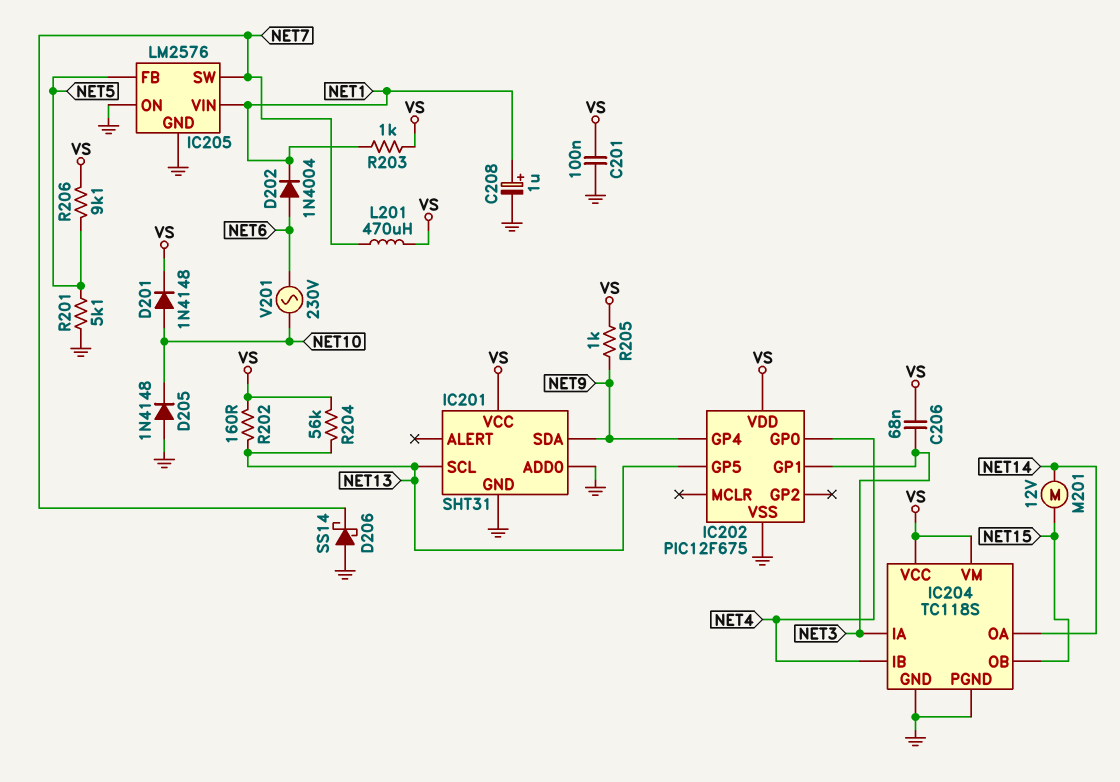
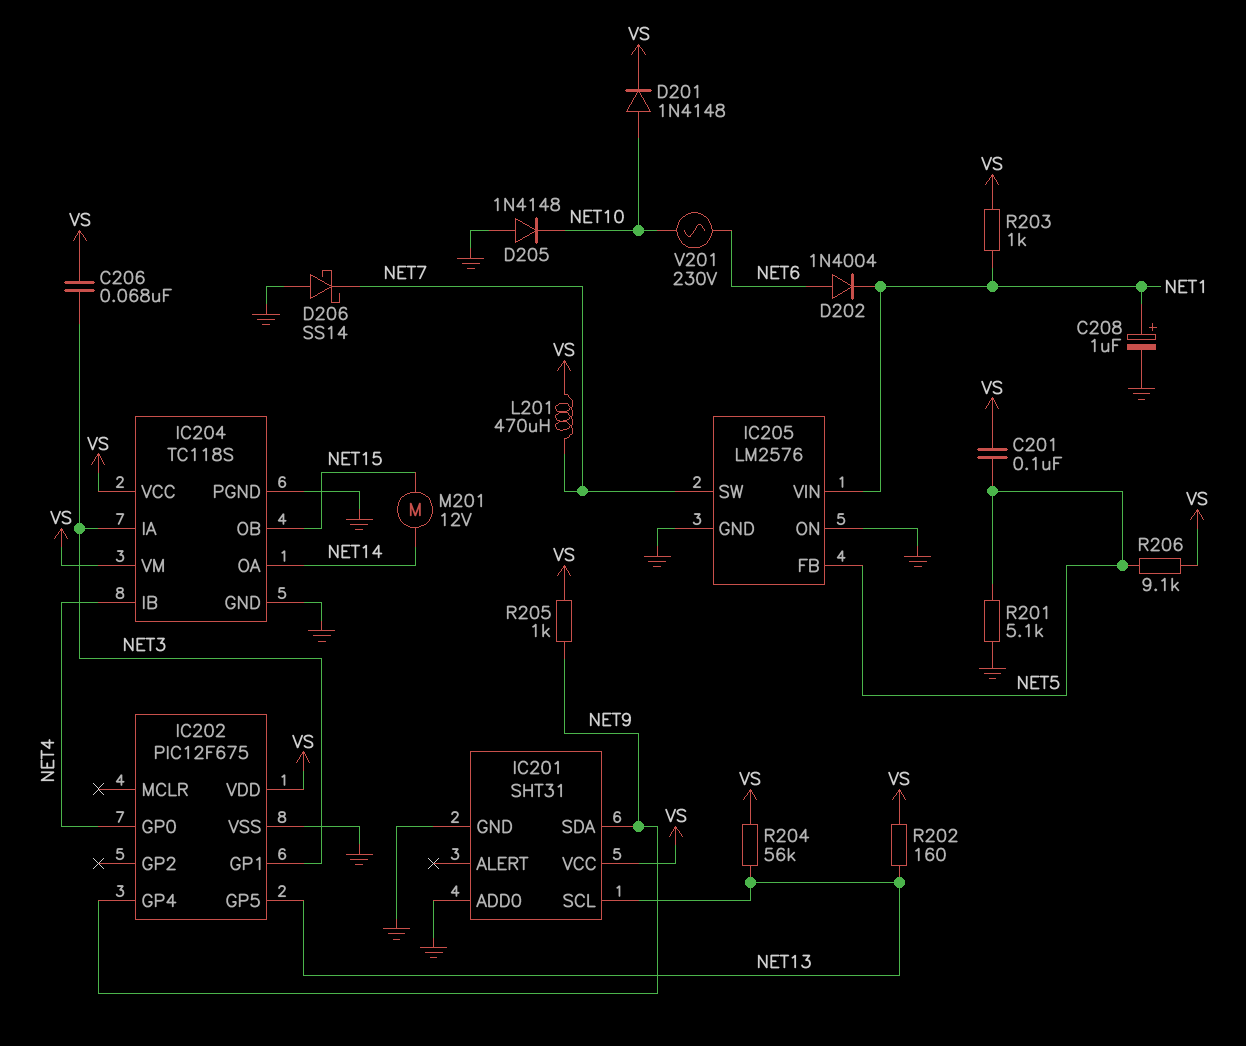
C201: 100nF (GND, VS) -> 100nF (NET5, VS)

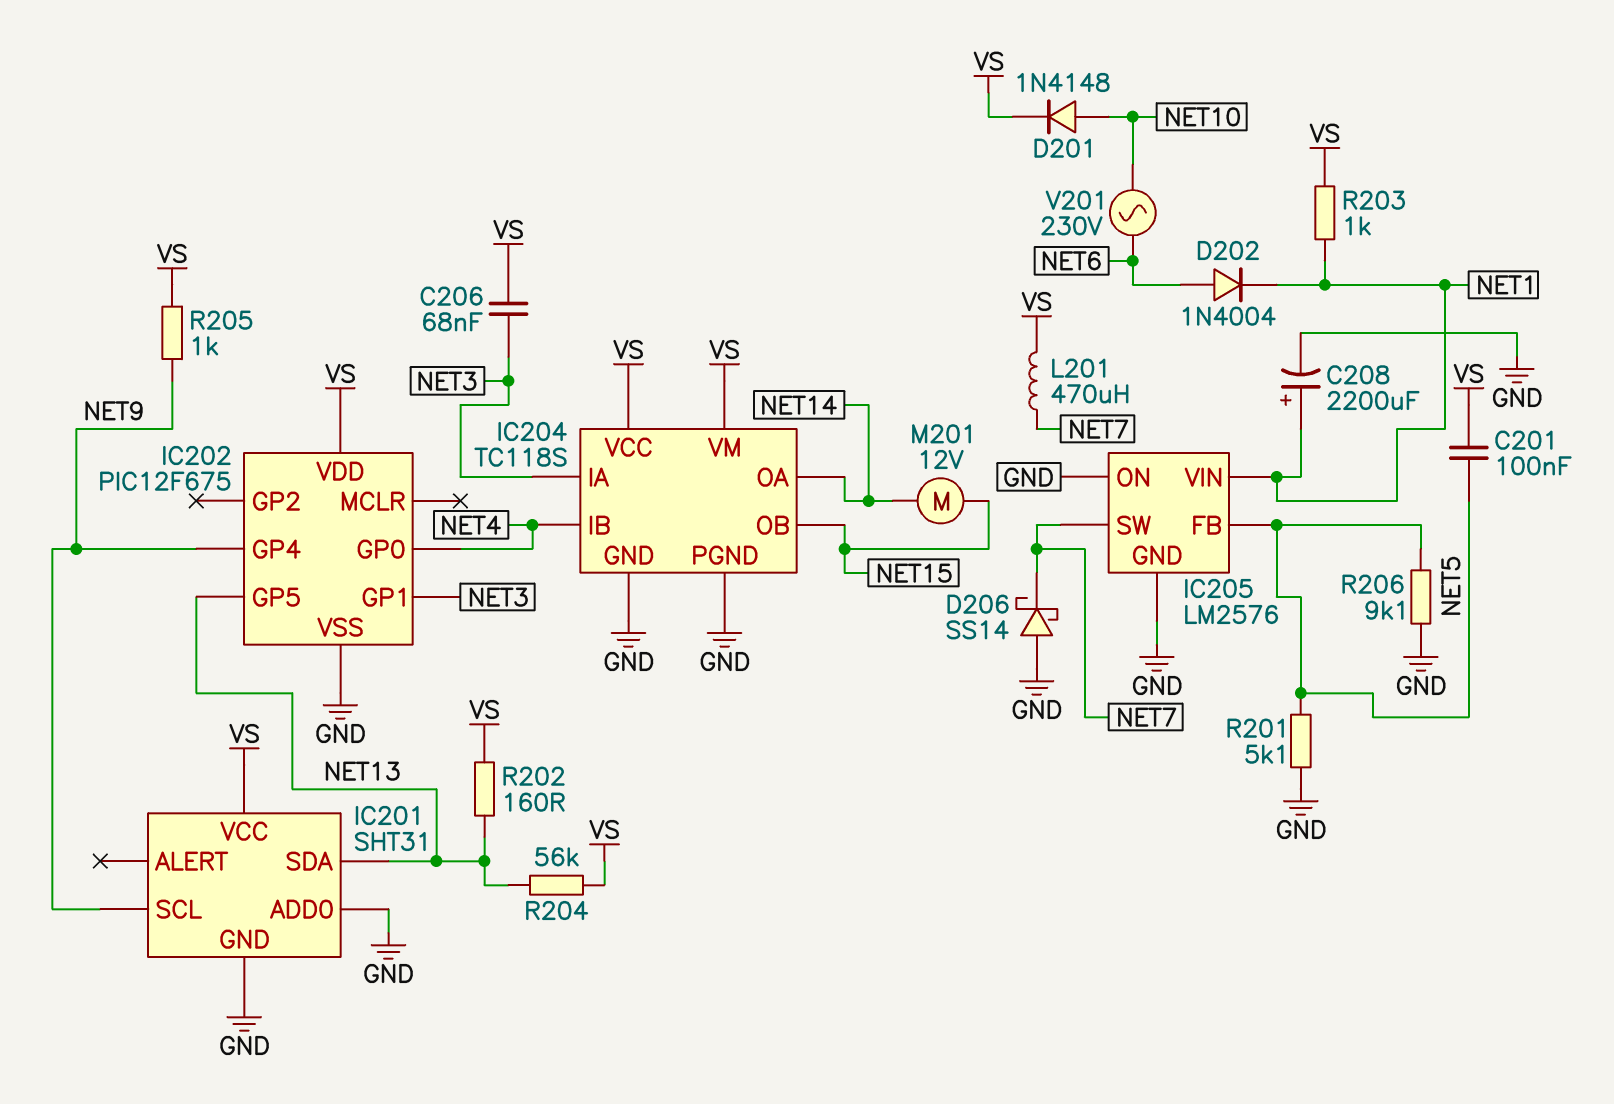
C208: 1uF (plus NET1, minus GND) -> 2200uF (plus NET1, minus GND)
D205: diode 1N4148 (A GND, K NET10) -> none
IC201 pin SCL: NET13 -> NET9
IC201 pin SDA: NET9 -> NET13
R206: 9.1k (NET5, VS) -> 9.1k (GND, NET5)

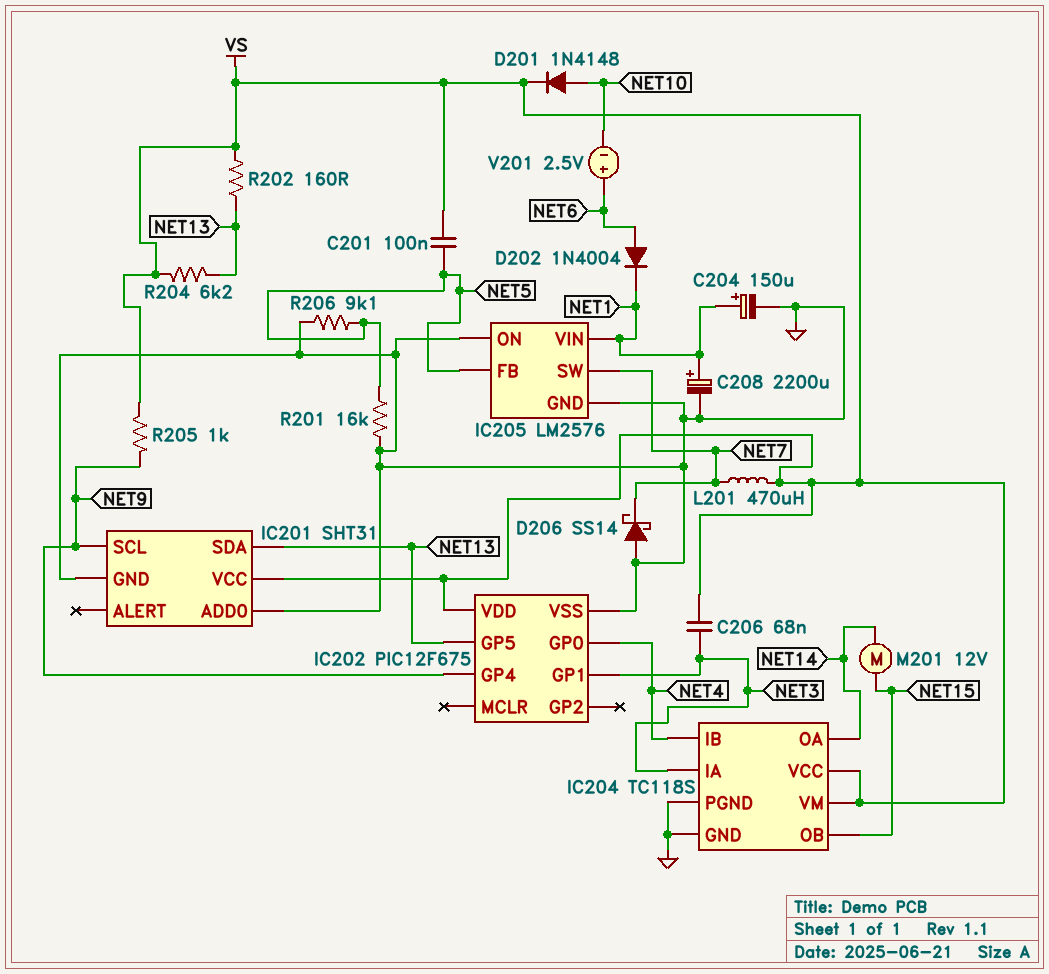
C204: none -> 150uF (plus NET1, minus GND)
R201: 5.1k (GND, NET5) -> 16k (GND, NET5)
R203: 1k (NET1, VS) -> none
R204: 56k (NET13, VS) -> 6.2k (NET13, VS)
V201: AC 230V (NET6, NET10) -> 2.5V (plus NET6, minus NET10)

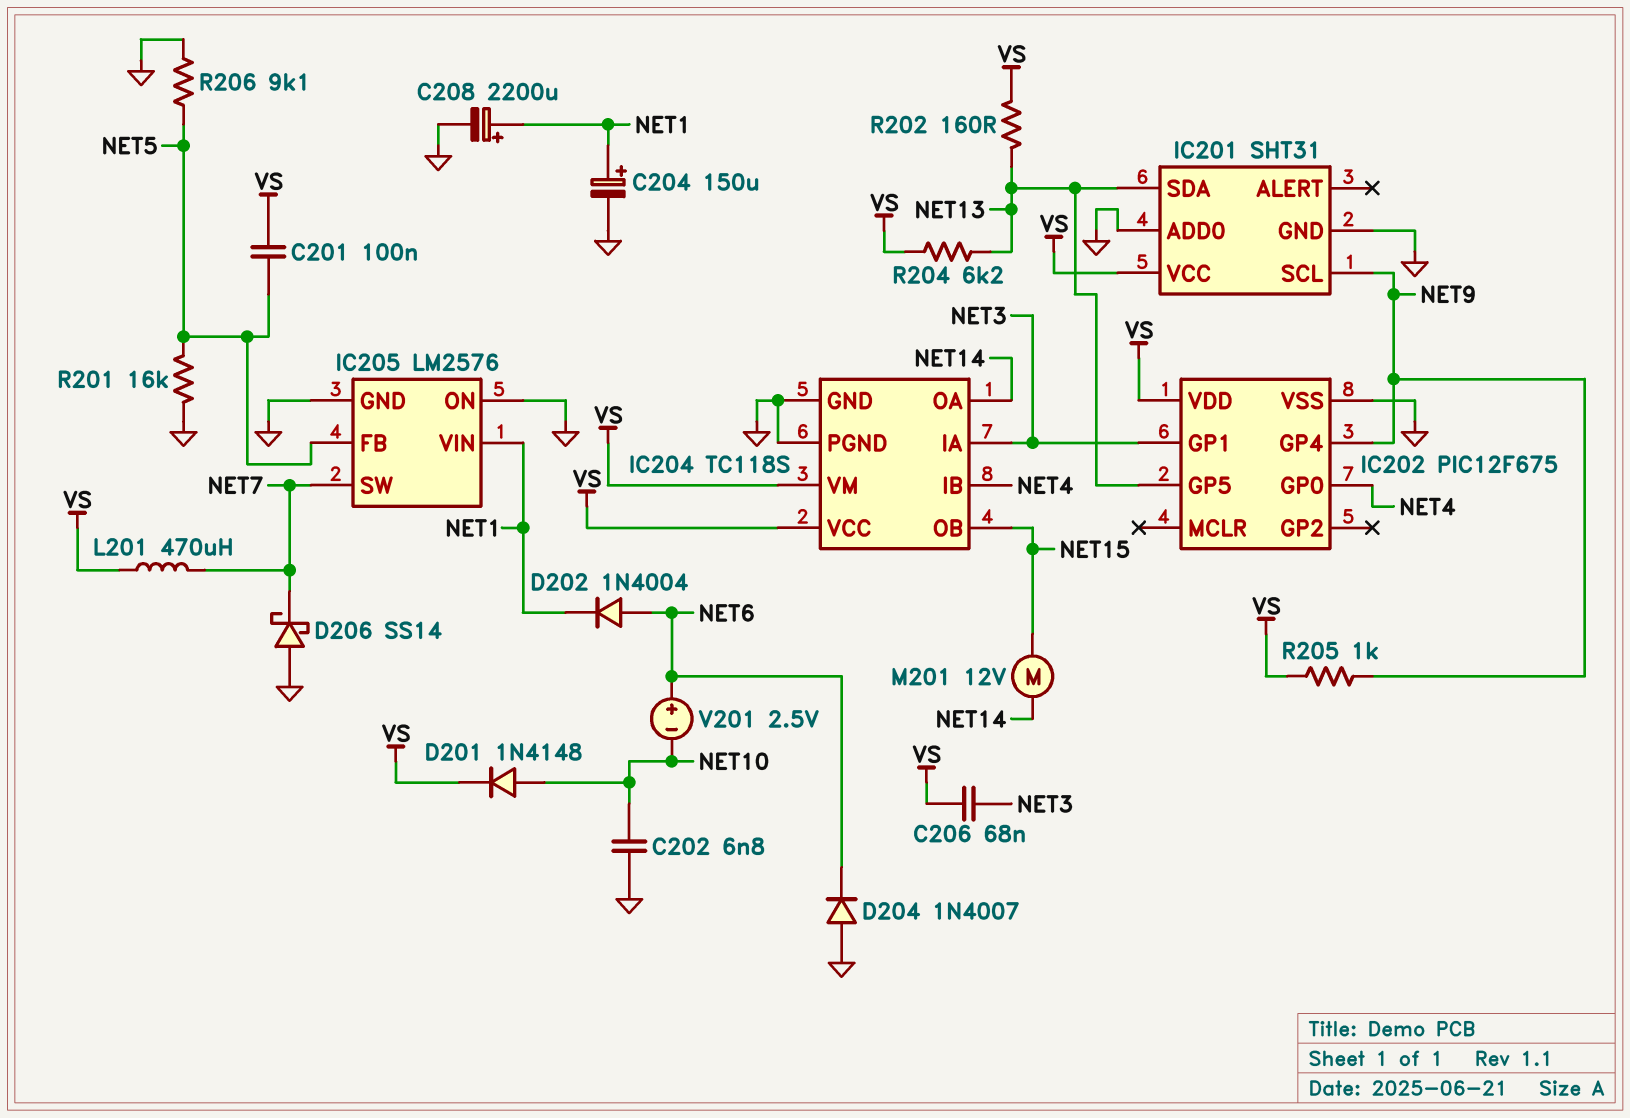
C202: none -> 6.8nF (GND, NET10)
D204: none -> diode 1N4007 (A GND, K NET6)

